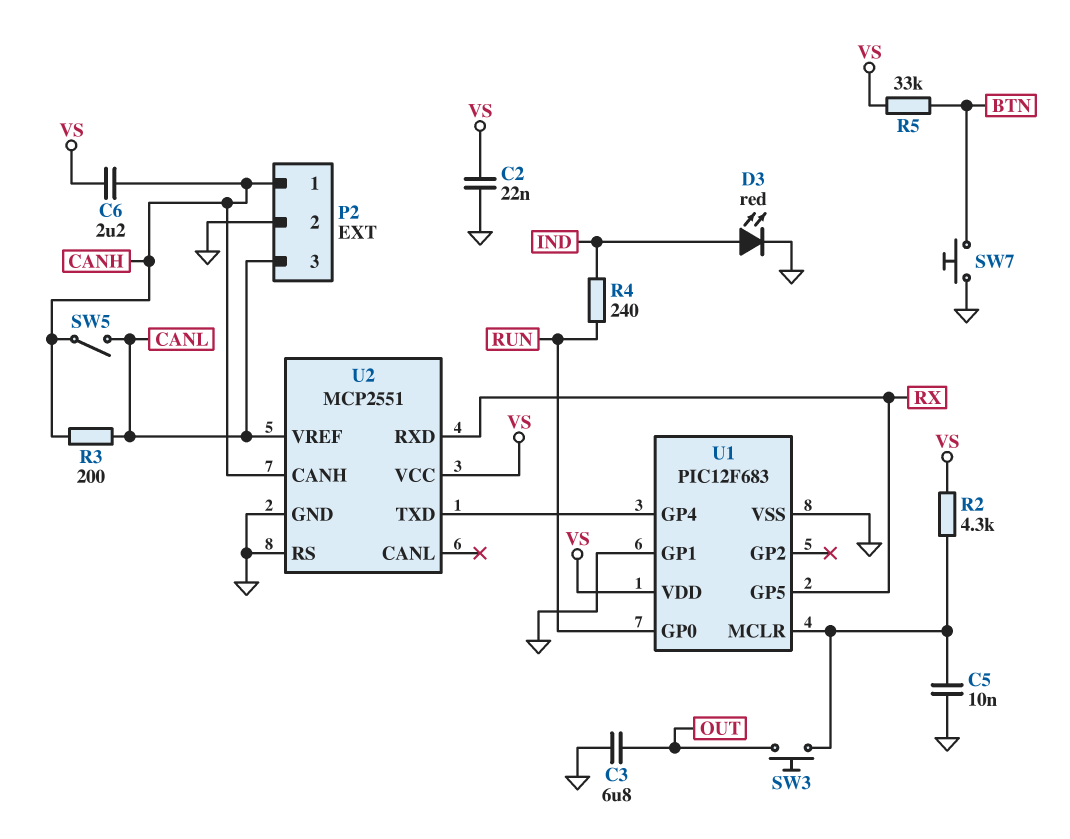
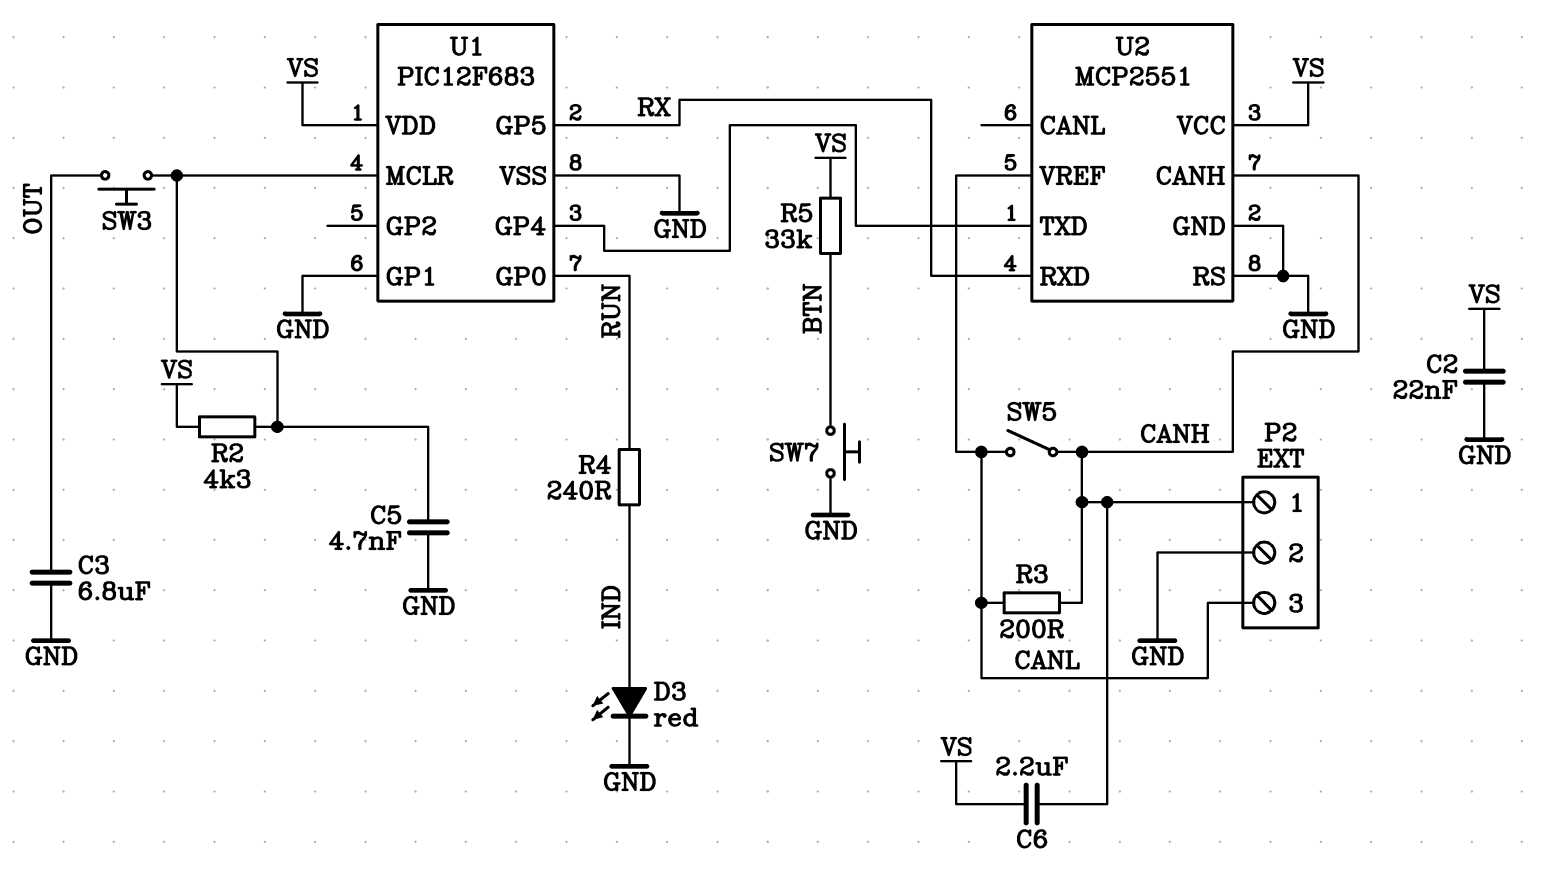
C5: 10nF (GND, U1/MCLR) -> 4.7nF (GND, U1/MCLR)

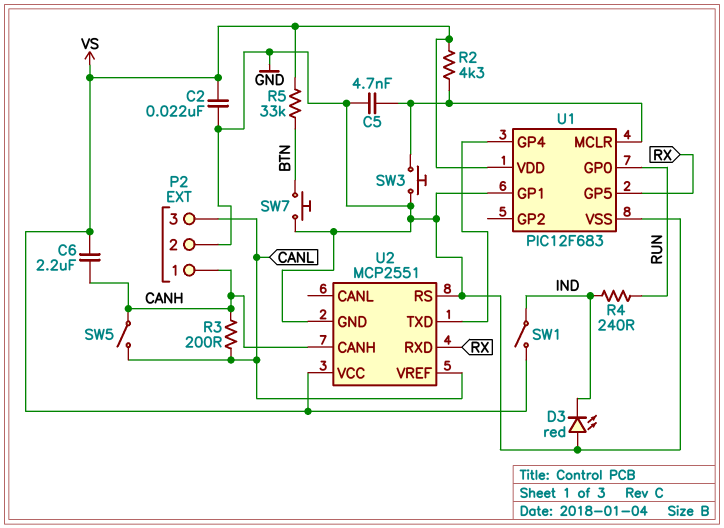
C3: 6.8uF (GND, OUT) -> none
D3: LED red (A IND, K GND) -> LED red (A GND, K IND)
SW1: none -> switch (IND, VS)
SW3: button (OUT, U1/MCLR) -> button (GND, U1/MCLR)

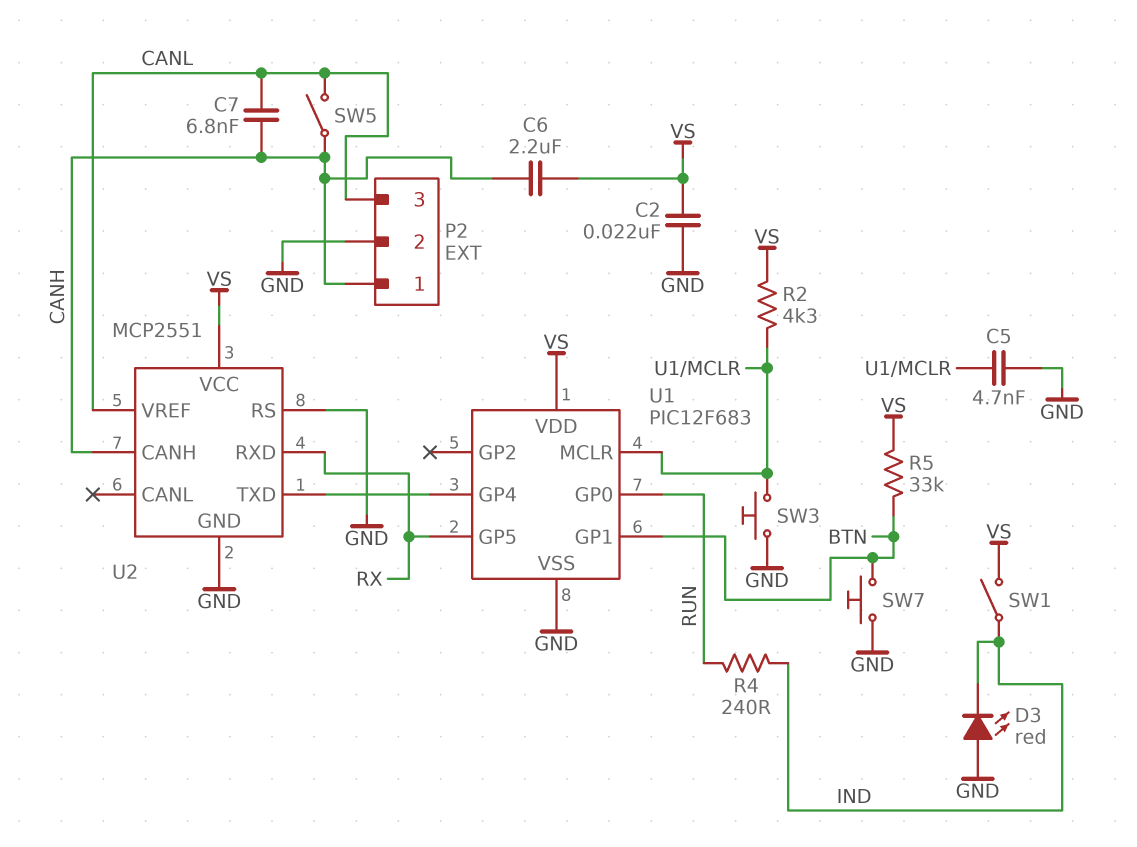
C7: none -> 6.8nF (CANH, CANL)
R3: 200 (CANH, CANL) -> none
U1 pin GP1: GND -> BTN

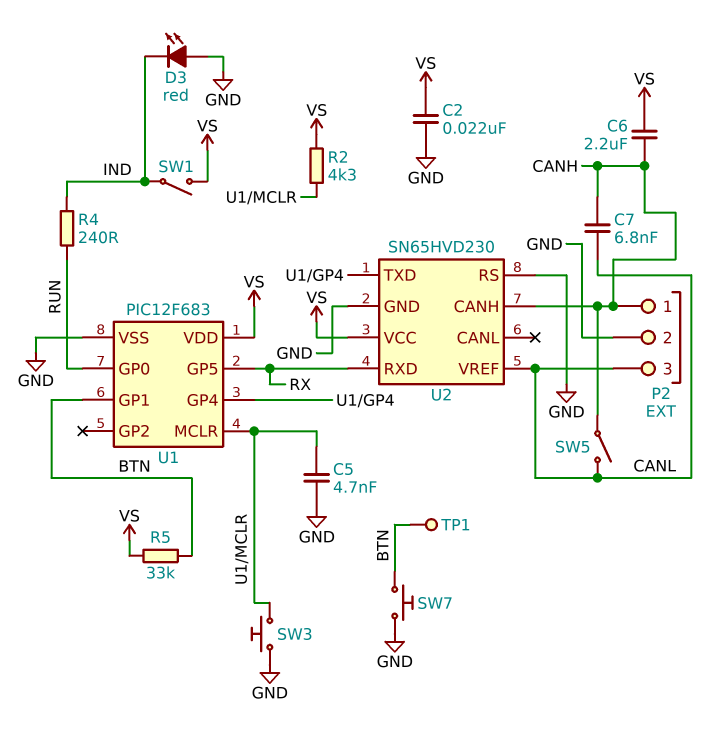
TP1: none -> test point (BTN)
U2: MCP2551 -> SN65HVD230

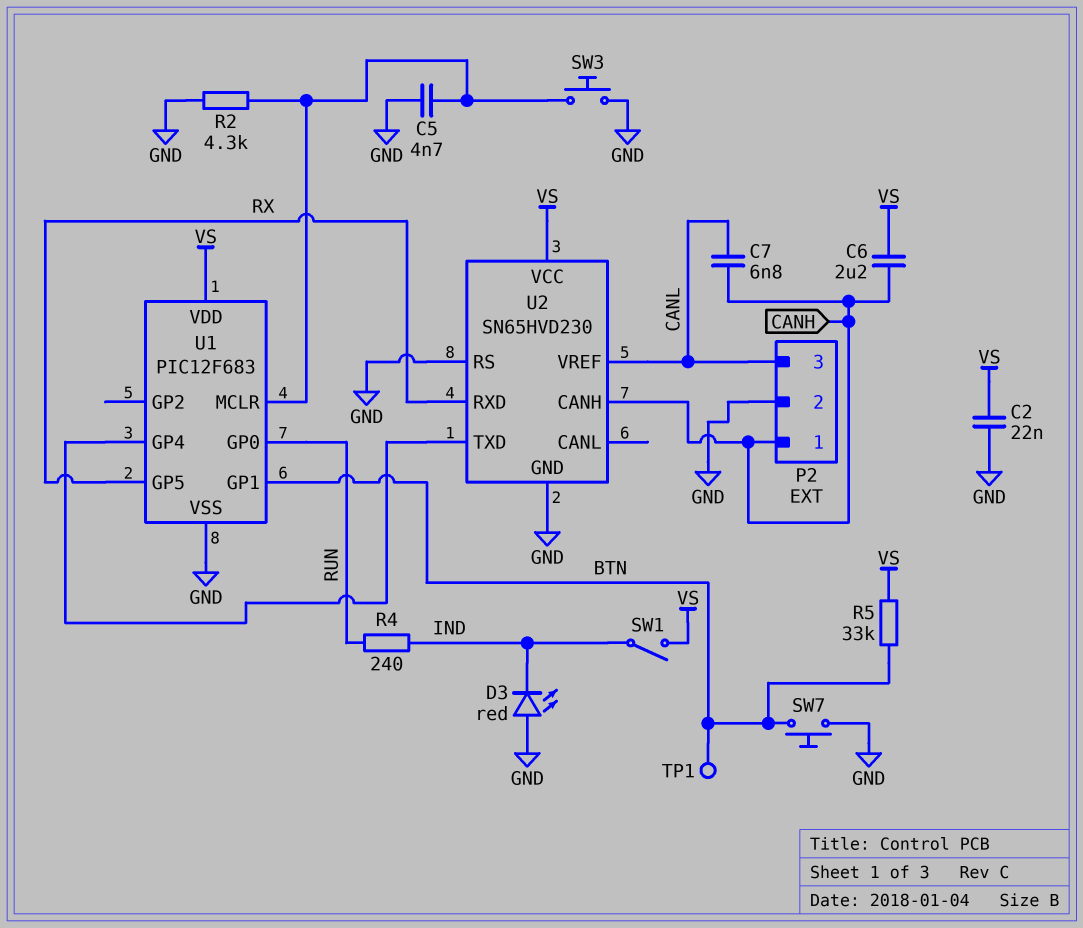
R2: 4.3k (U1/MCLR, VS) -> 4.3k (GND, U1/MCLR)
SW5: switch (CANH, CANL) -> none

